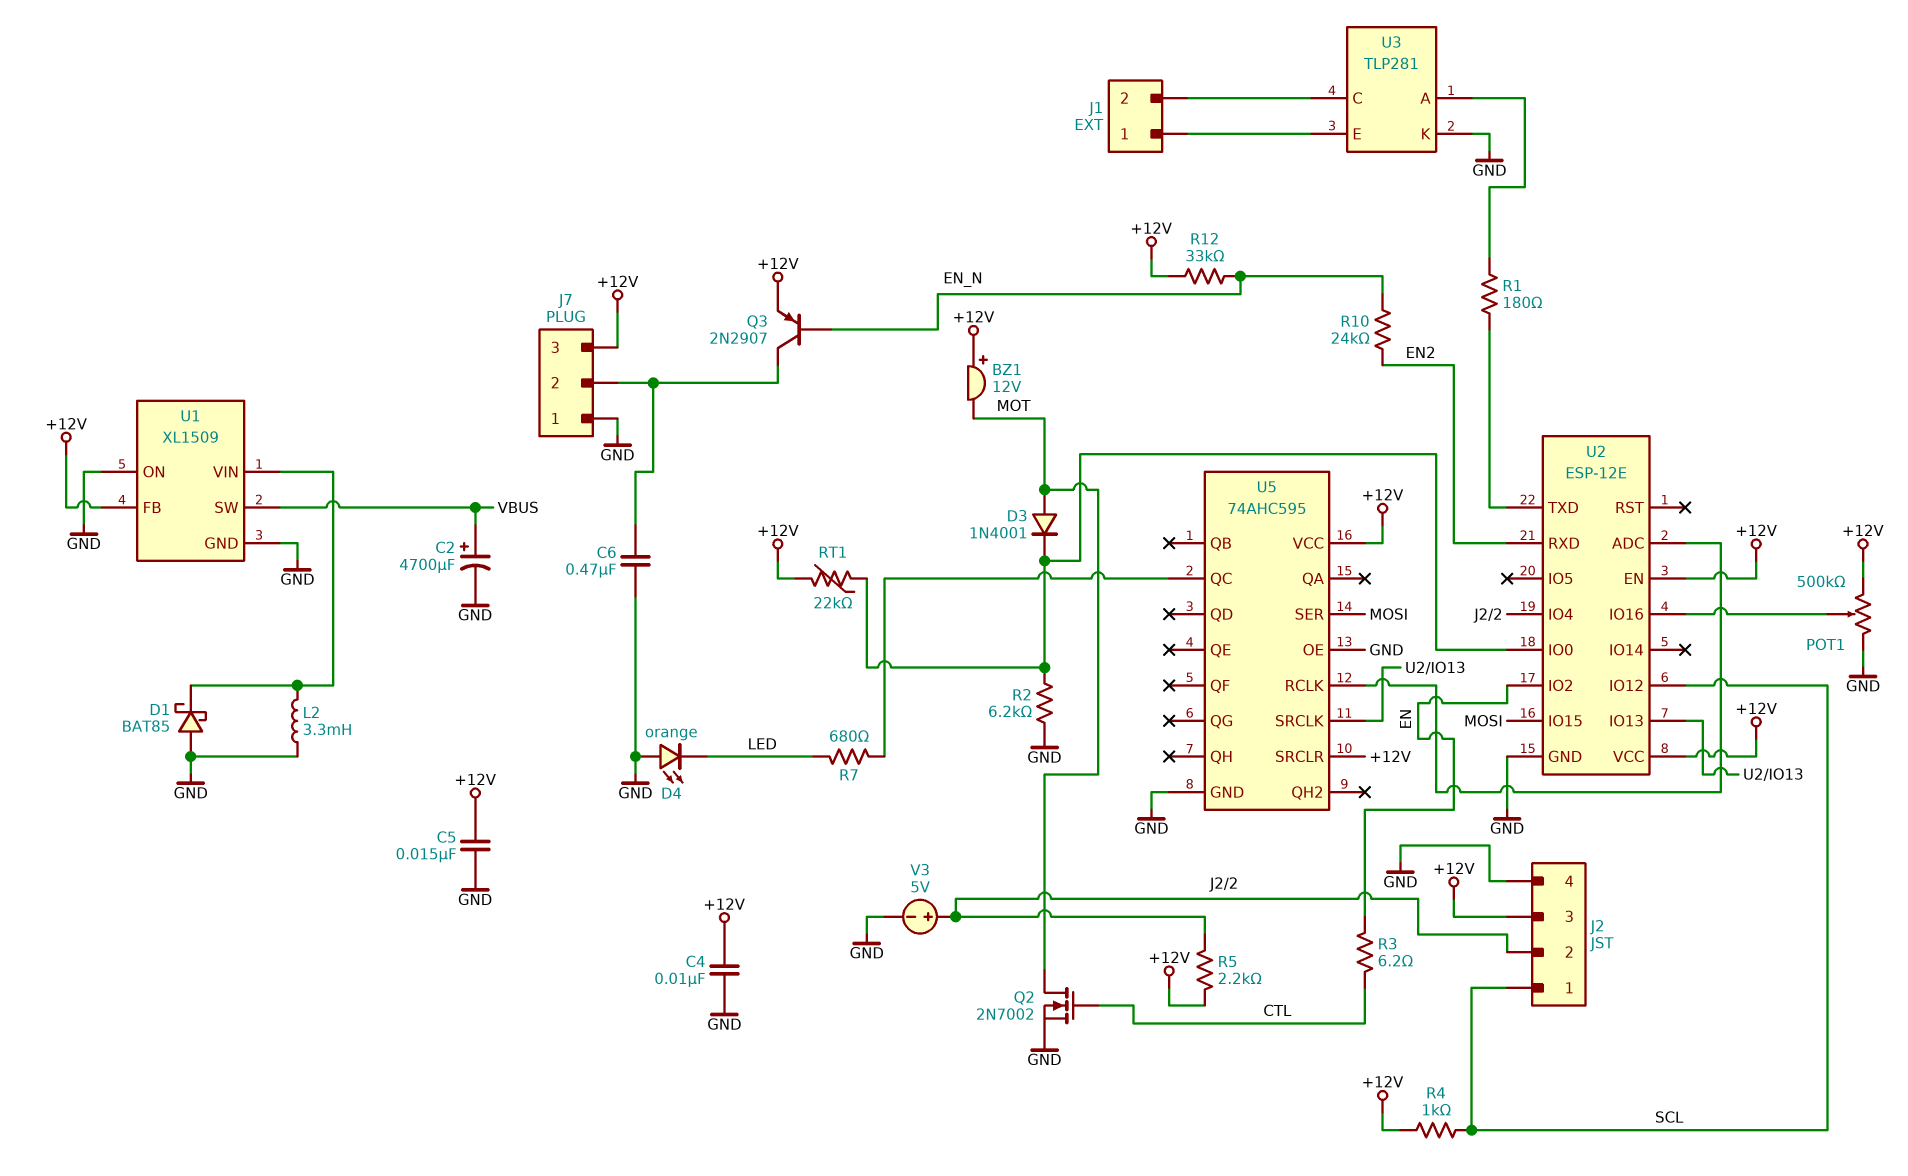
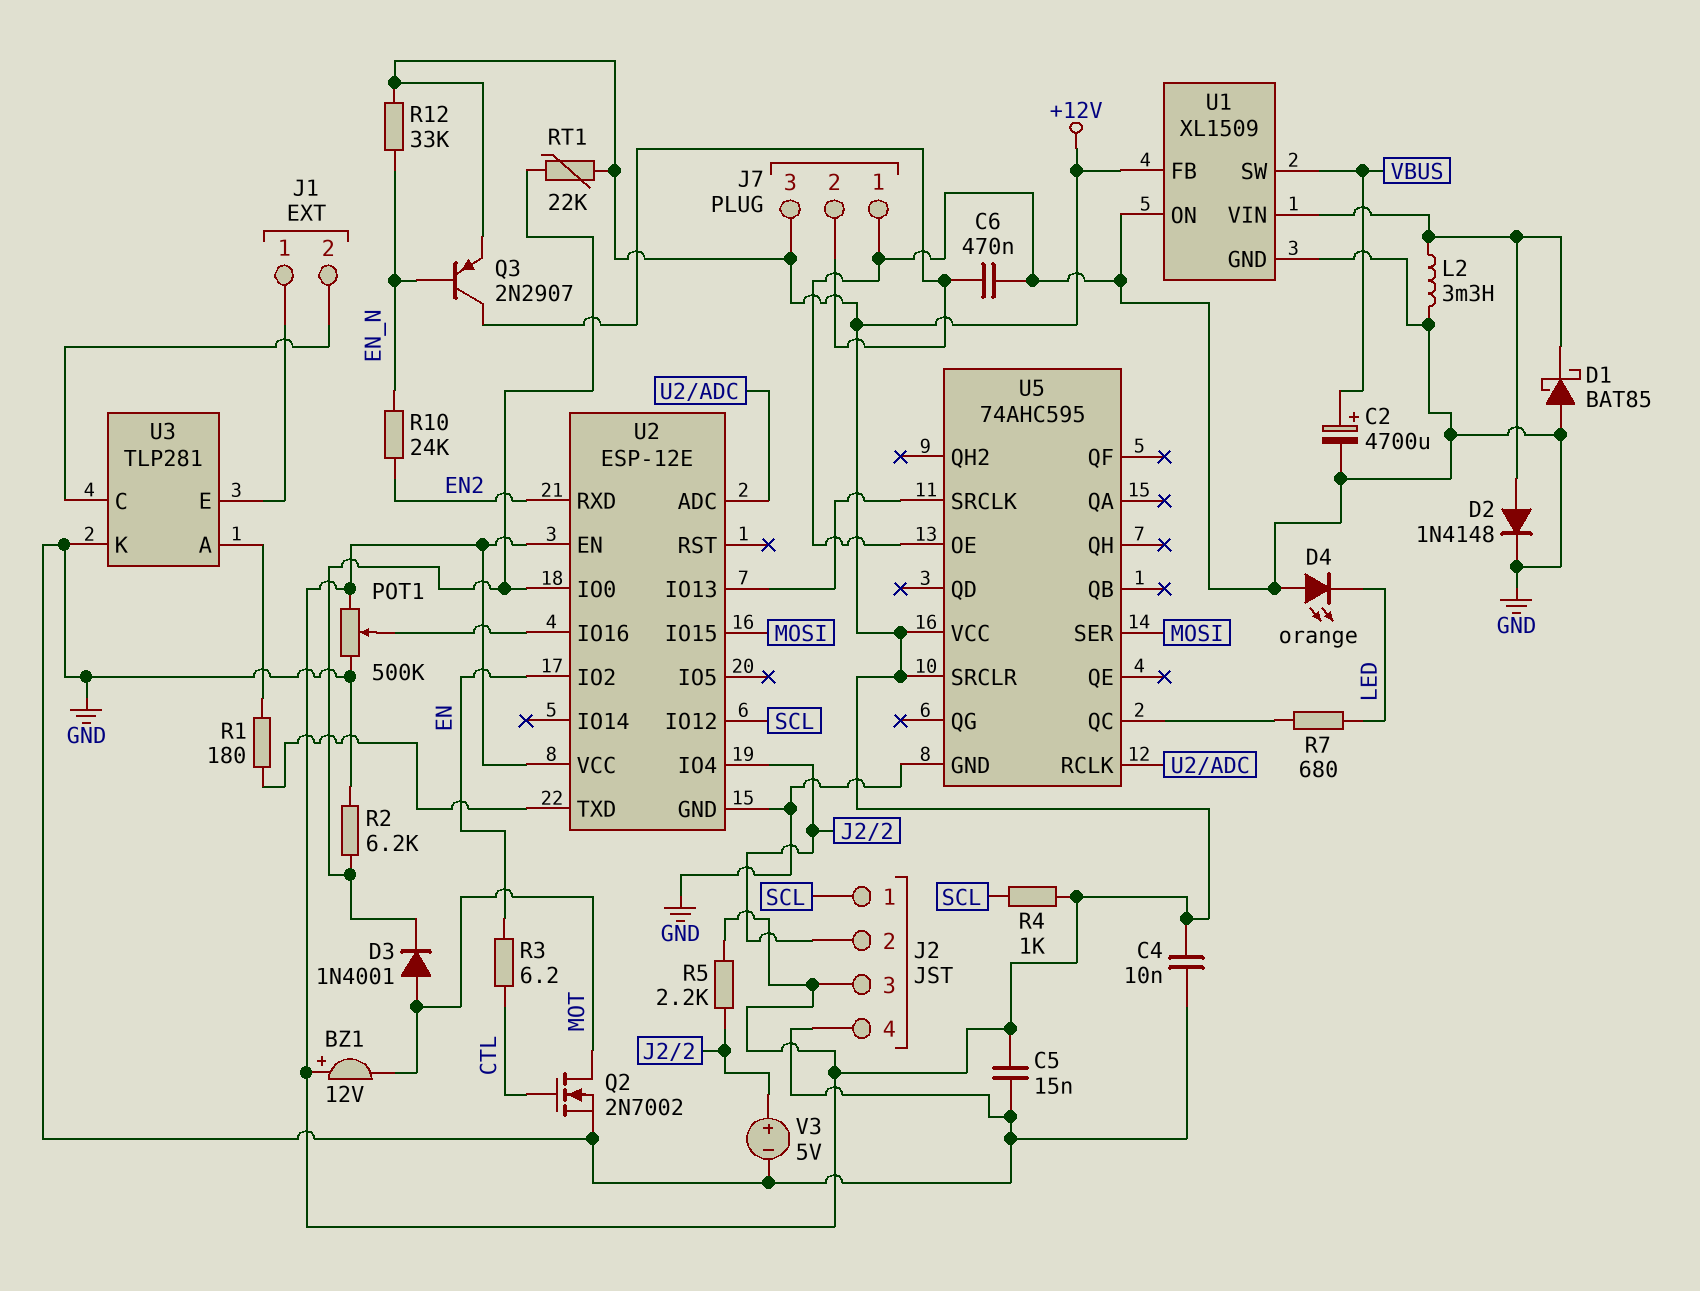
D2: none -> diode 1N4148 (A U1/VIN, K GND)

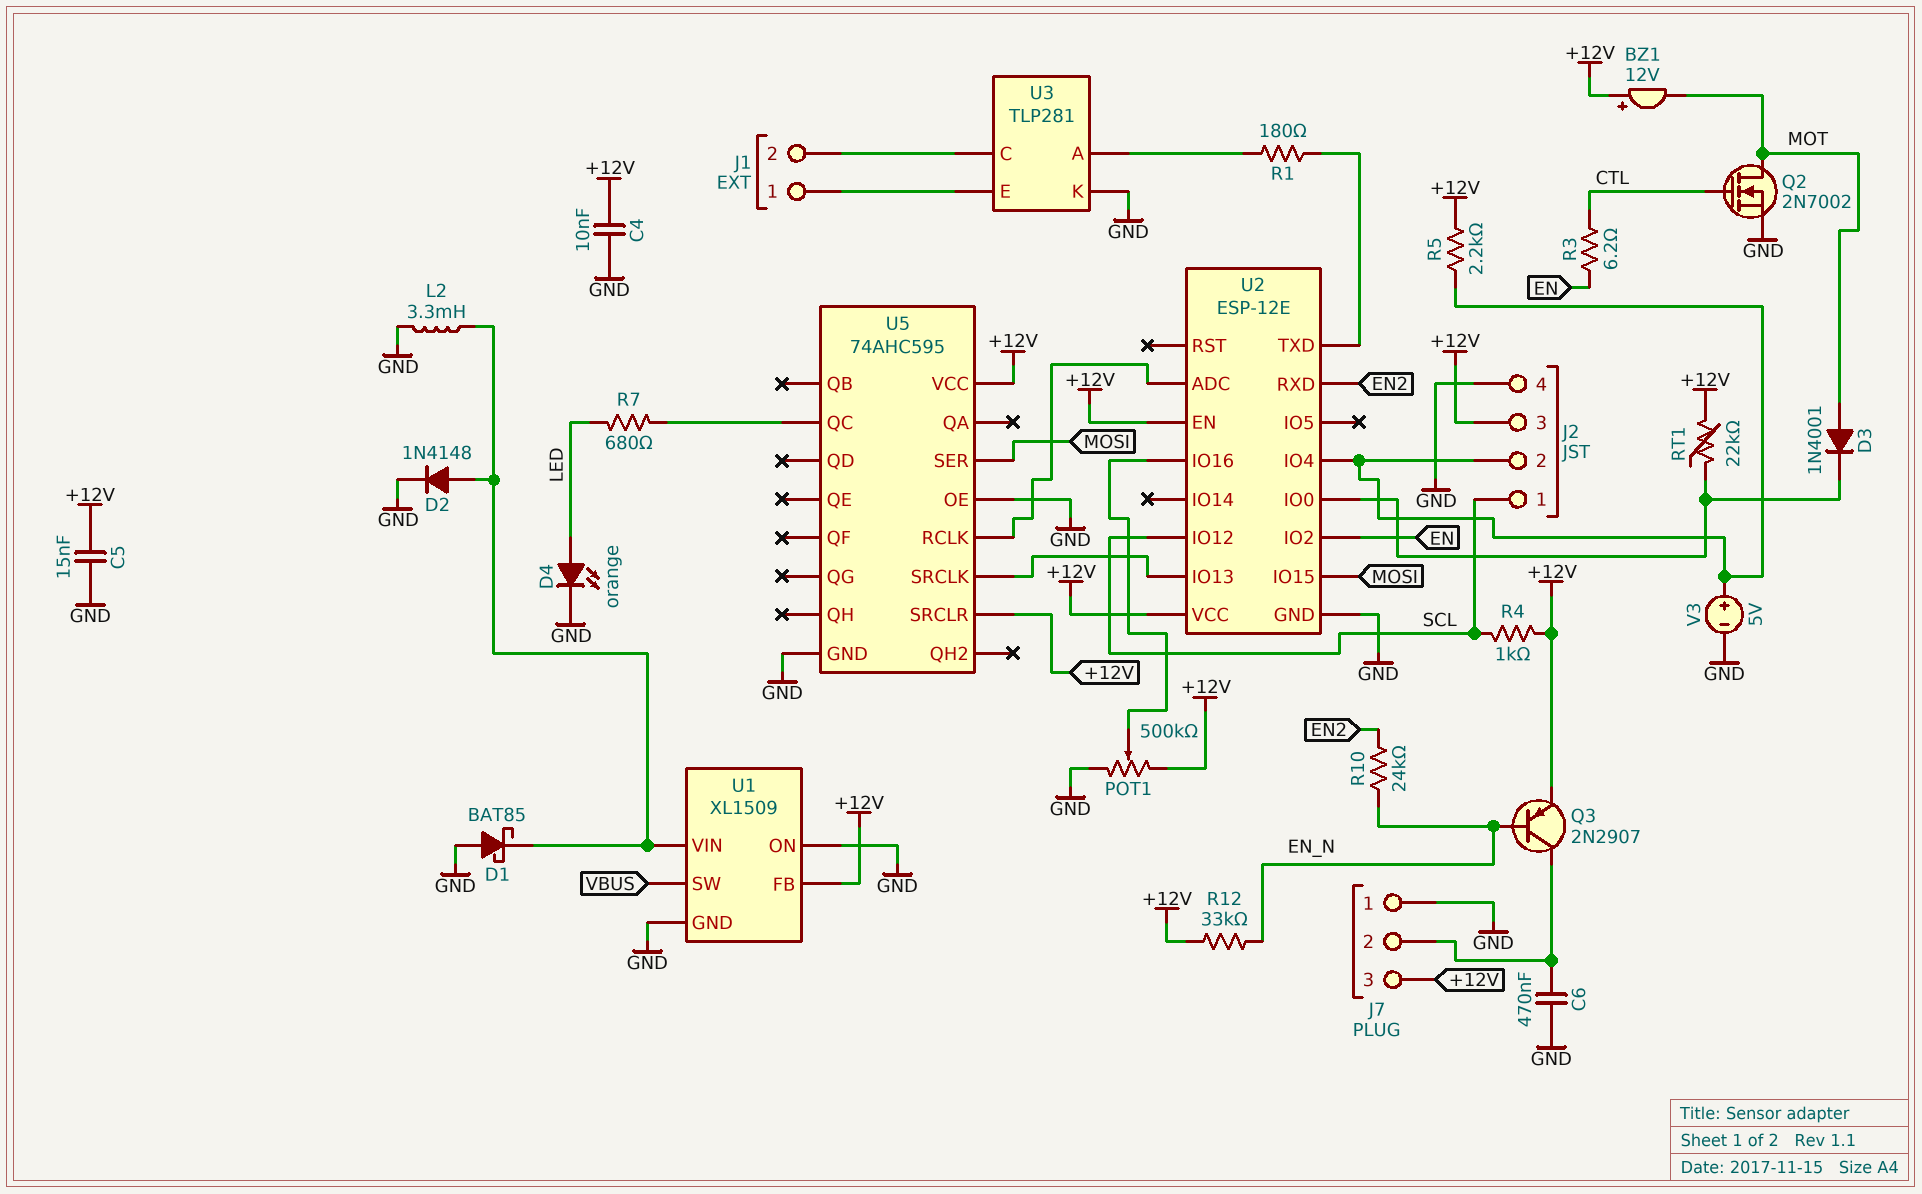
C2: 4700uF (plus VBUS, minus GND) -> none
D4: LED orange (A GND, K LED) -> LED orange (A LED, K GND)
R2: 6.2k (GND, U2/IO0) -> none

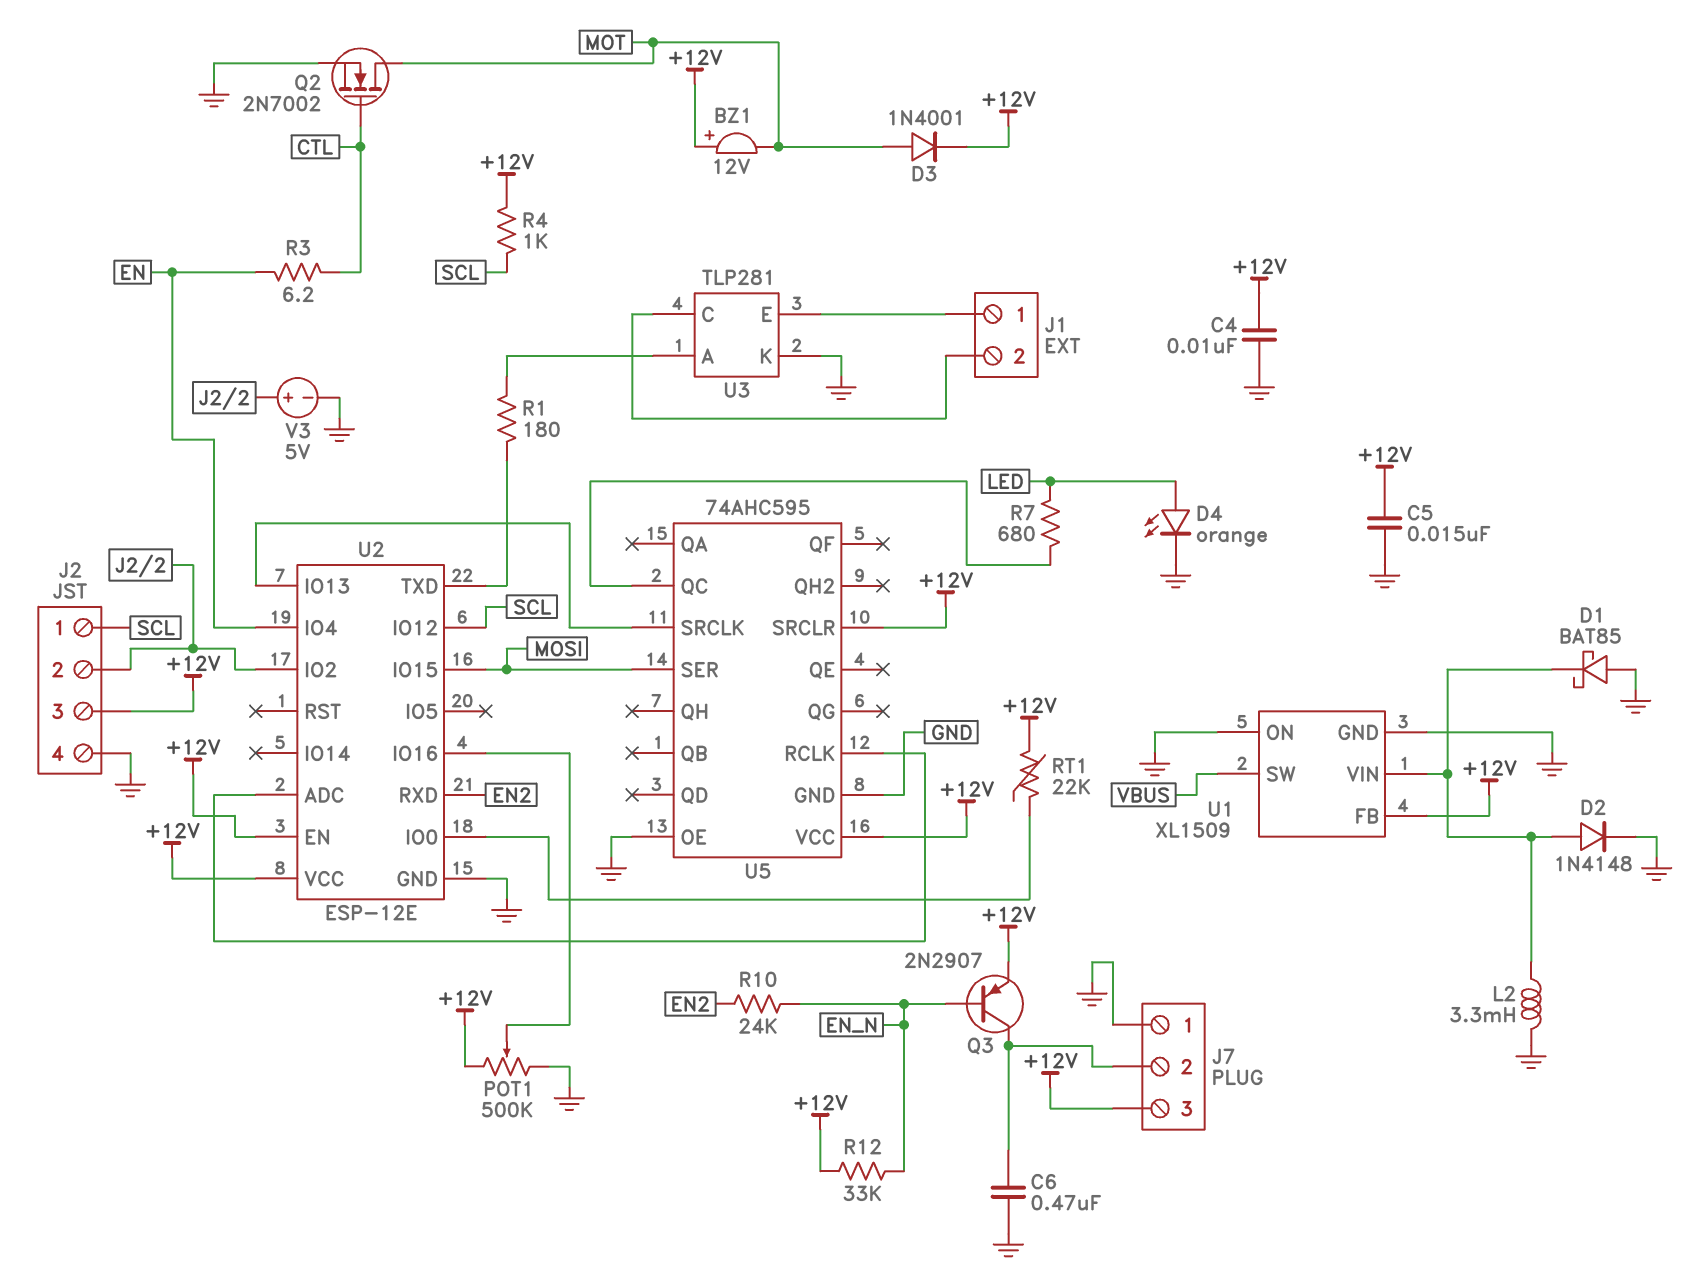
D3: diode 1N4001 (A MOT, K U2/IO0) -> diode 1N4001 (A MOT, K +12V)
R5: 2.2k (+12V, J2/2) -> none
U2 pin IO2: EN -> J2/2
U2 pin IO4: J2/2 -> EN

